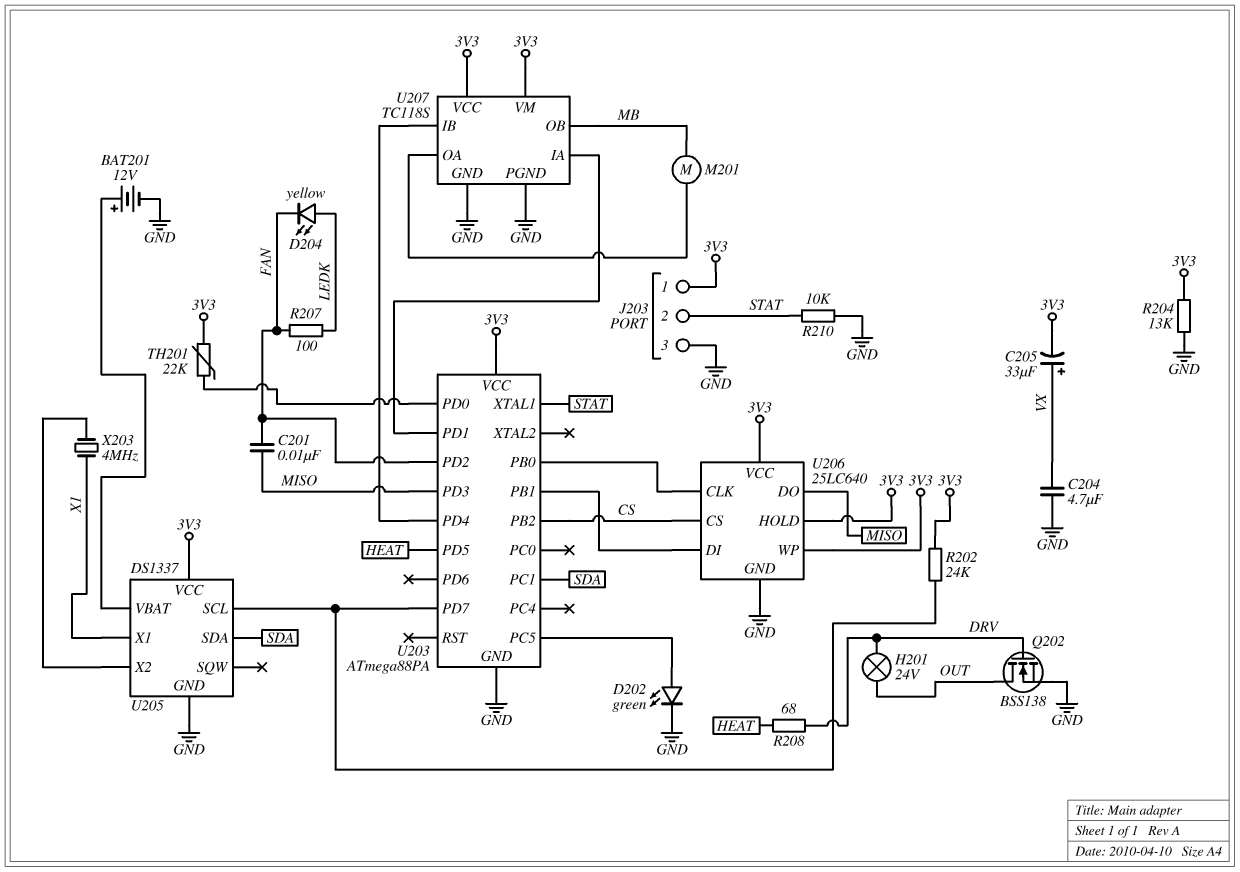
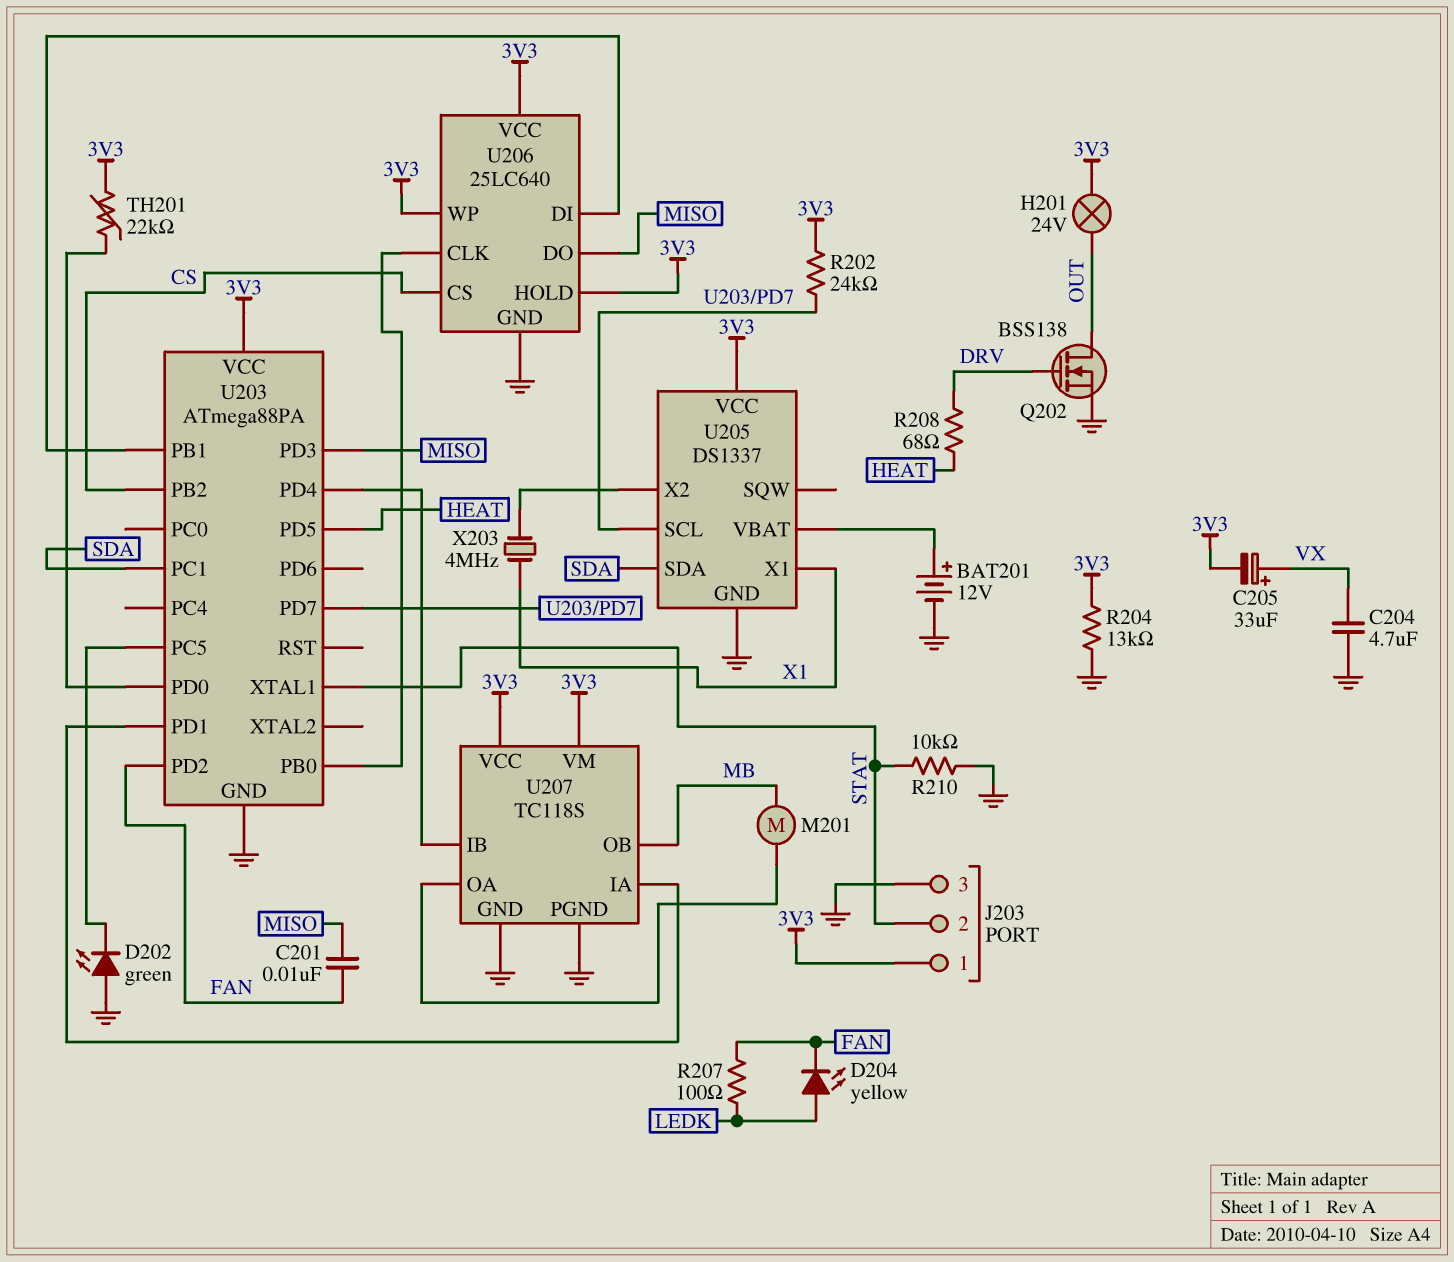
D202: LED green (A U203/PC5, K GND) -> LED green (A GND, K U203/PC5)
H201: lamp 24V (DRV, OUT) -> lamp 24V (3V3, OUT)

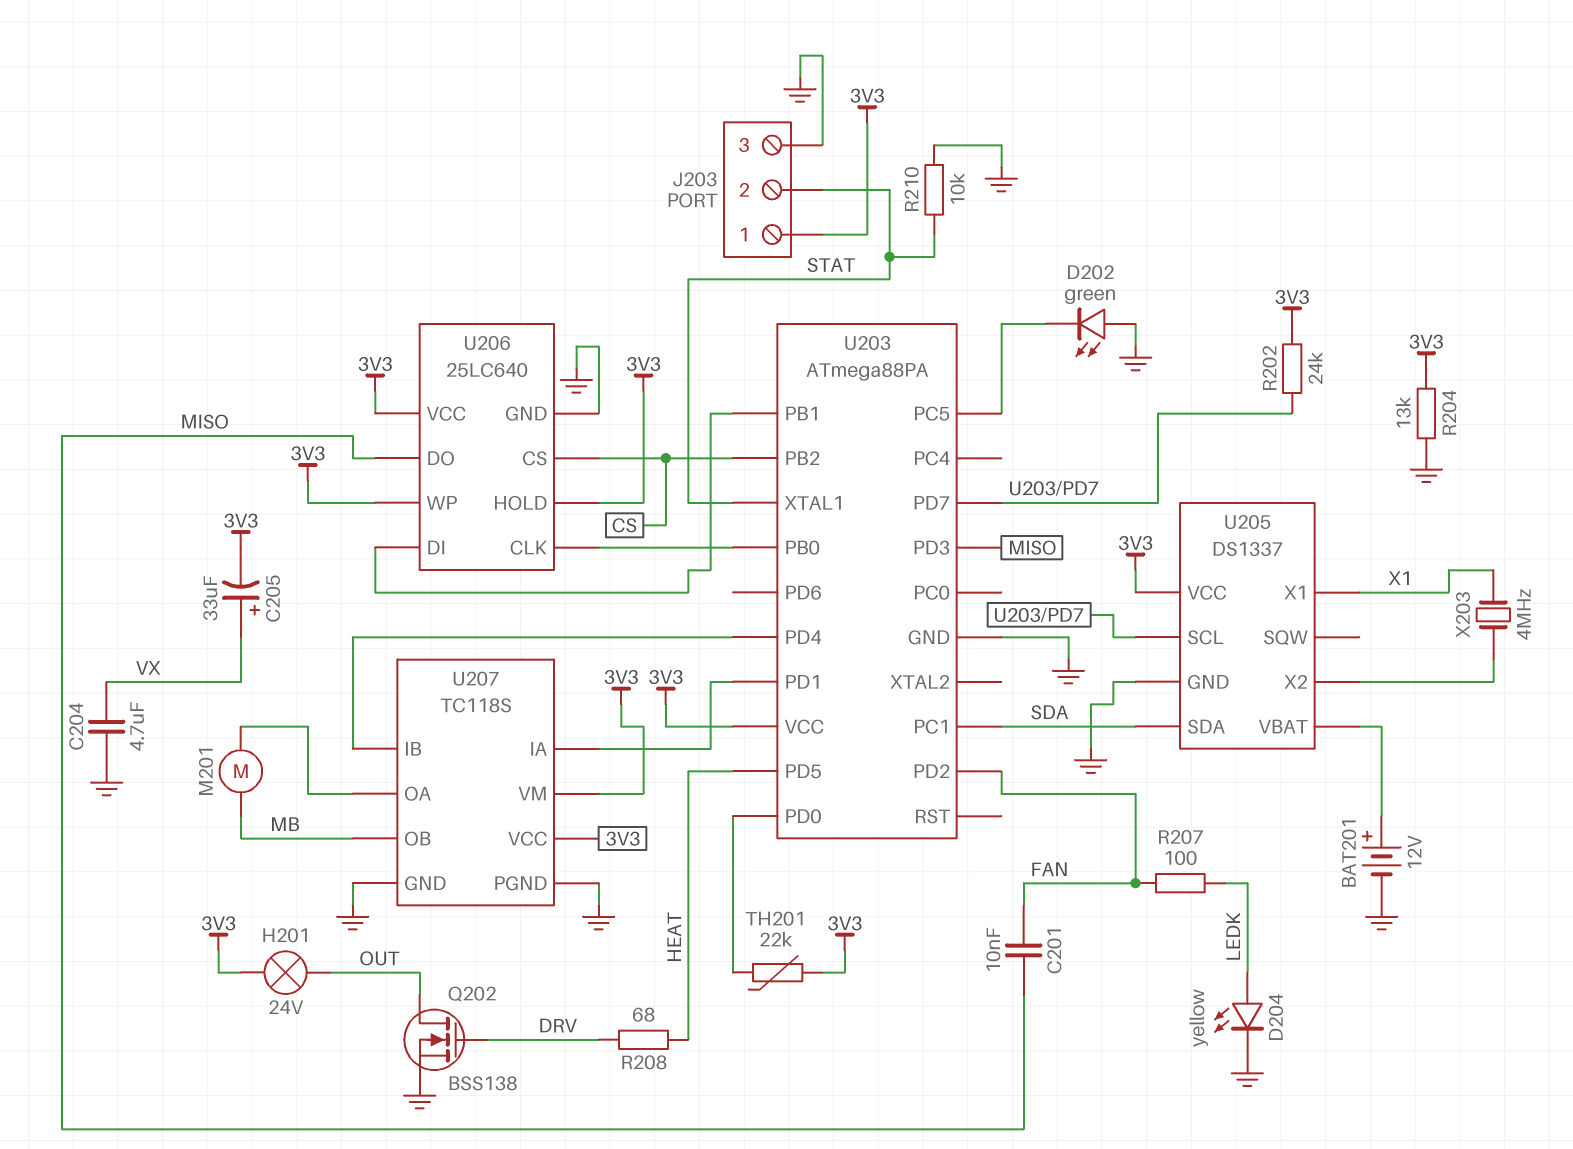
D204: LED yellow (A LEDK, K FAN) -> LED yellow (A LEDK, K GND)

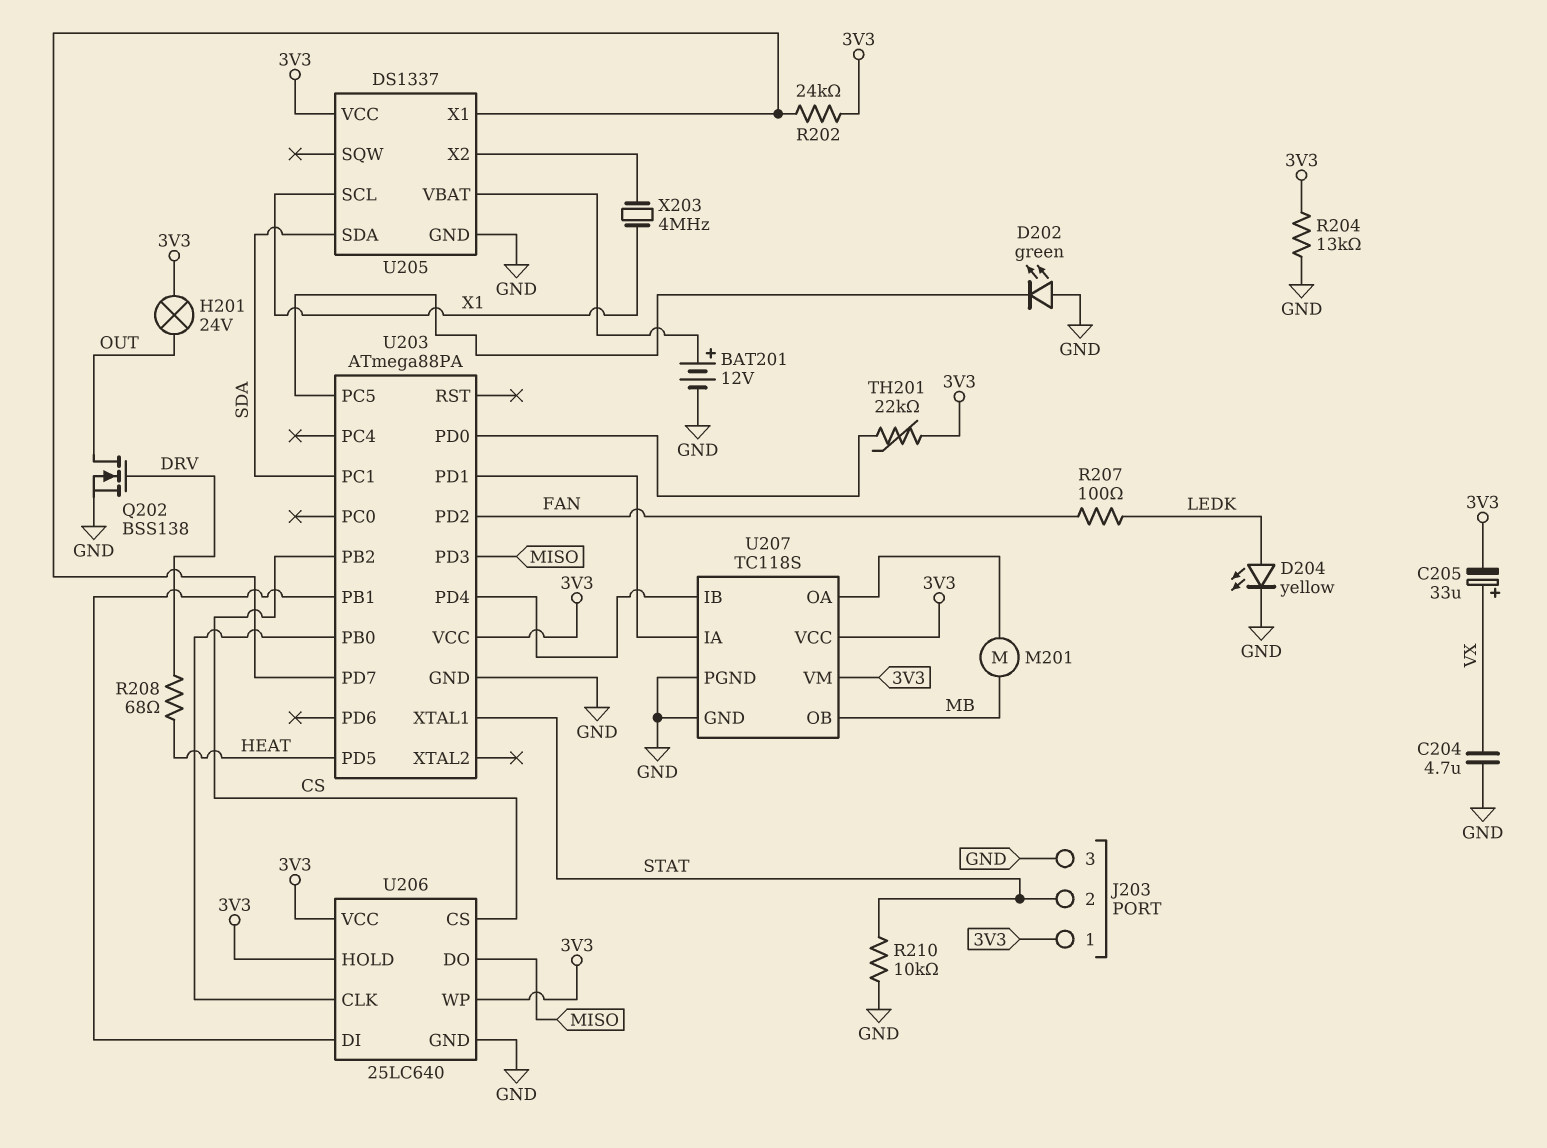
C201: 10nF (FAN, MISO) -> none
U205 pin SCL: U203/PD7 -> X1
U205 pin X1: X1 -> U203/PD7

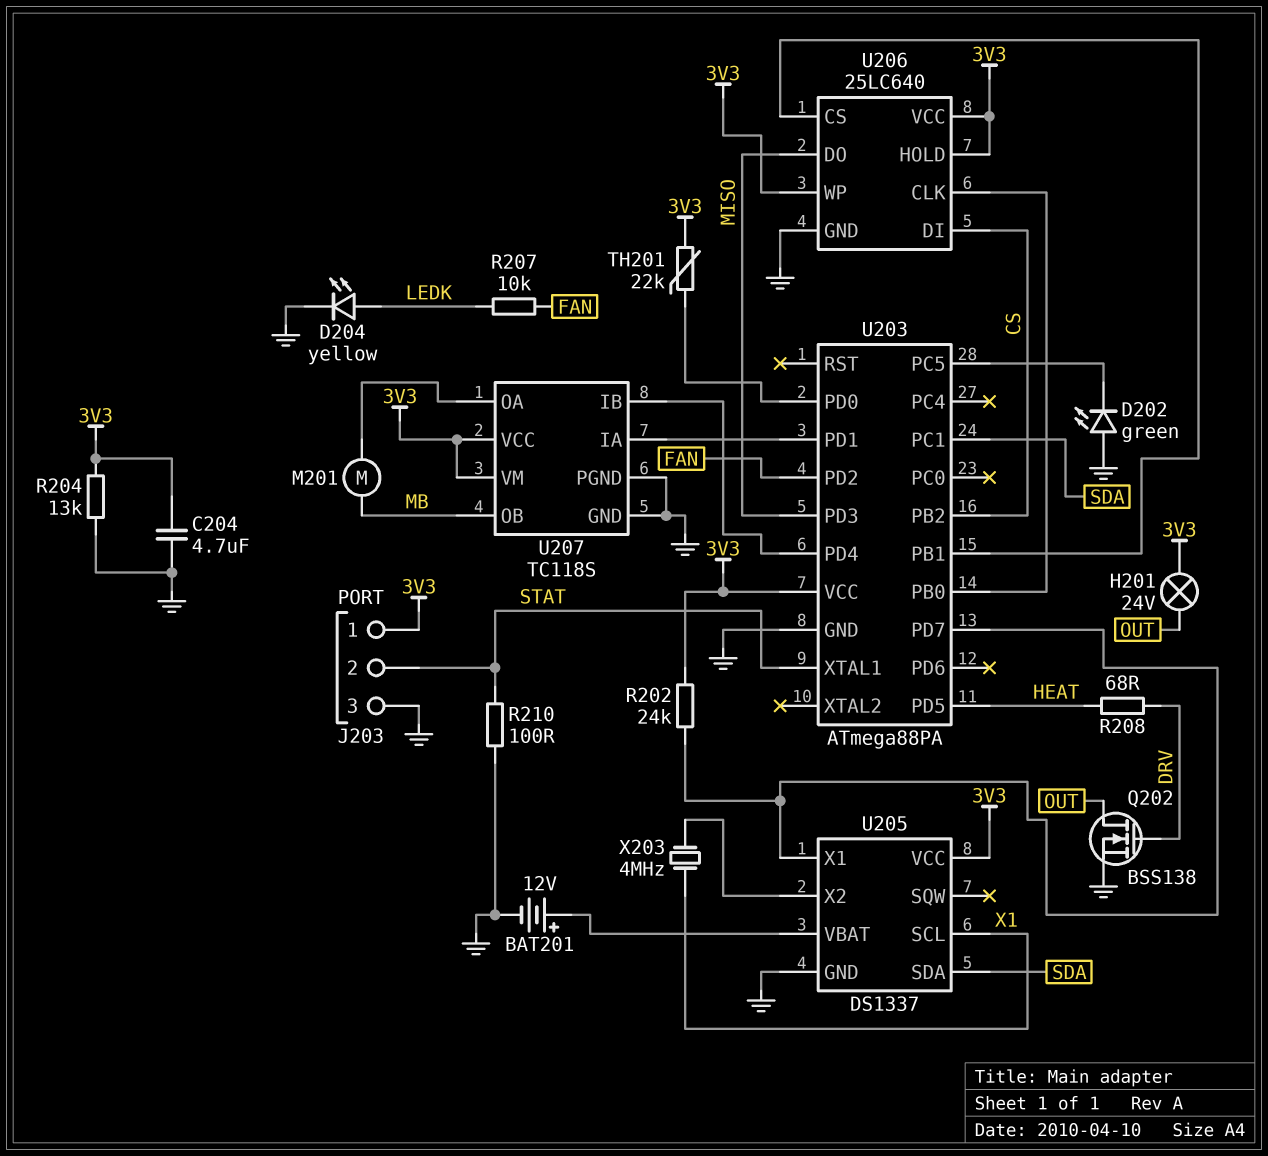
C204: 4.7uF (GND, VX) -> 4.7uF (3V3, GND)
C205: 33uF (plus VX, minus 3V3) -> none
R207: 100 (FAN, LEDK) -> 10k (FAN, LEDK)
R210: 10k (GND, STAT) -> 100 (GND, STAT)
U206 pin CS: CS -> U203/PB1
U206 pin DI: U203/PB1 -> CS

